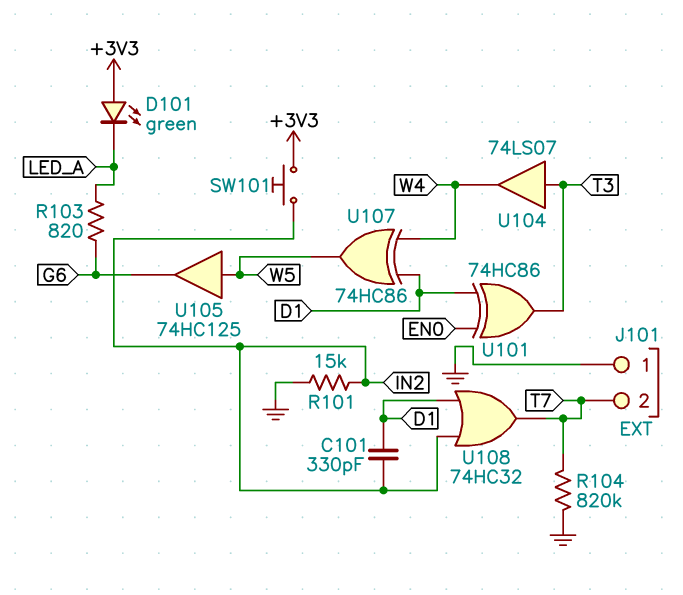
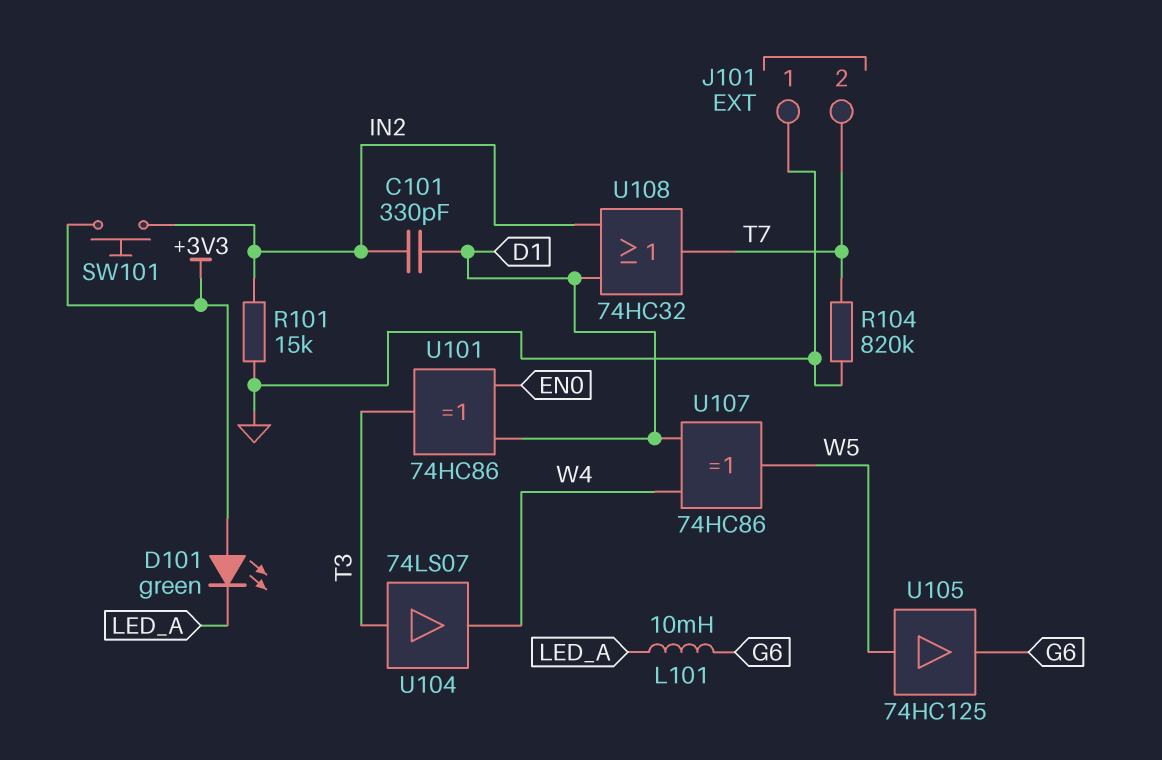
L101: none -> 10mH (G6, LED_A)
R103: 820 (G6, LED_A) -> none

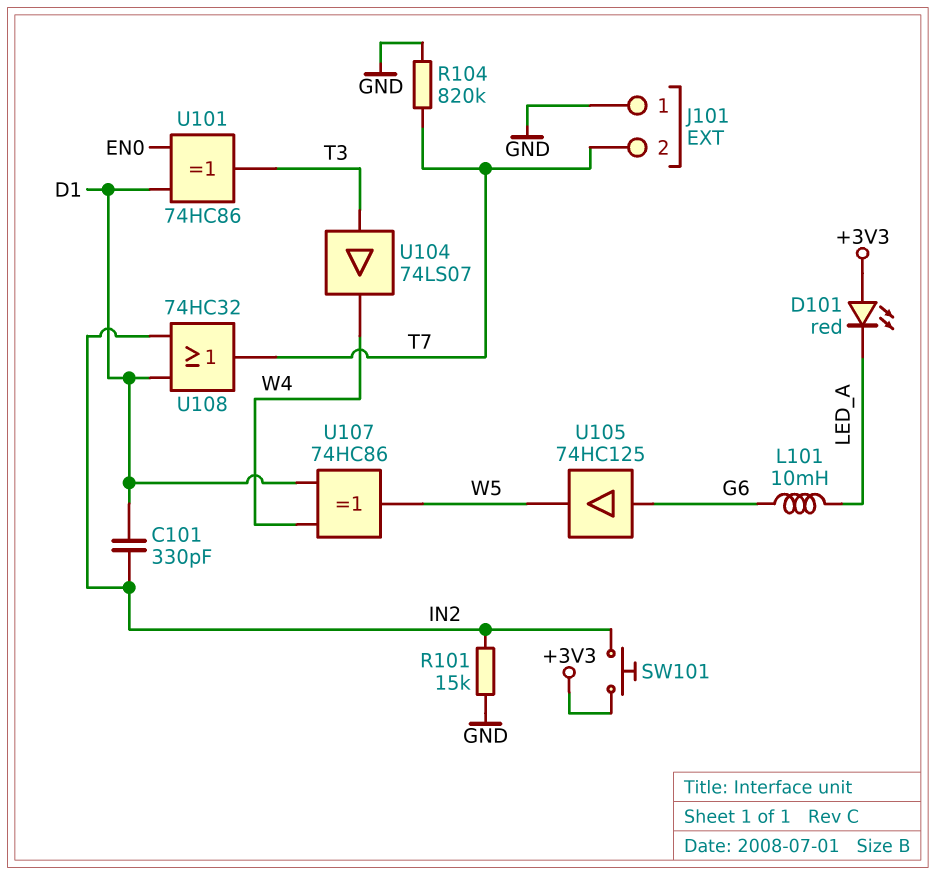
D101: LED green (A +3V3, K LED_A) -> LED red (A +3V3, K LED_A)
U105: buffer 74HC125 (in W5, out G6) -> buffer 74HC125 (in G6, out W5)

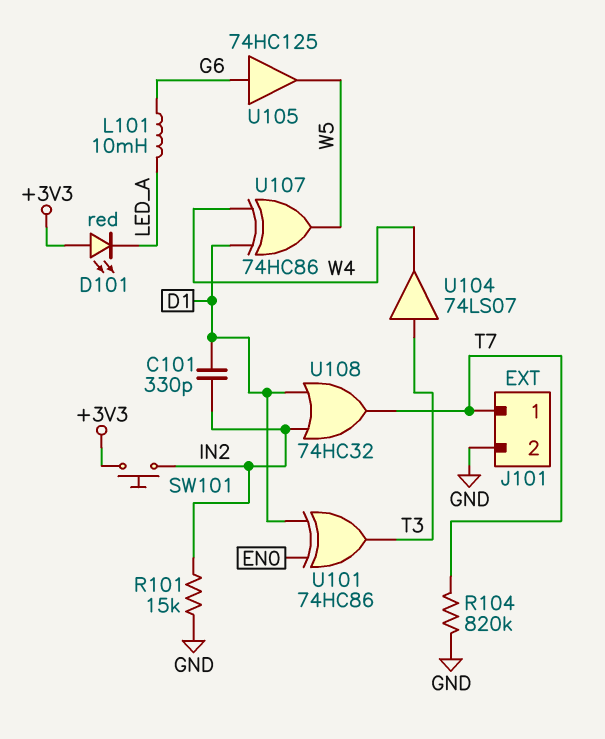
J101 pin 1: GND -> T7
J101 pin 2: T7 -> GND

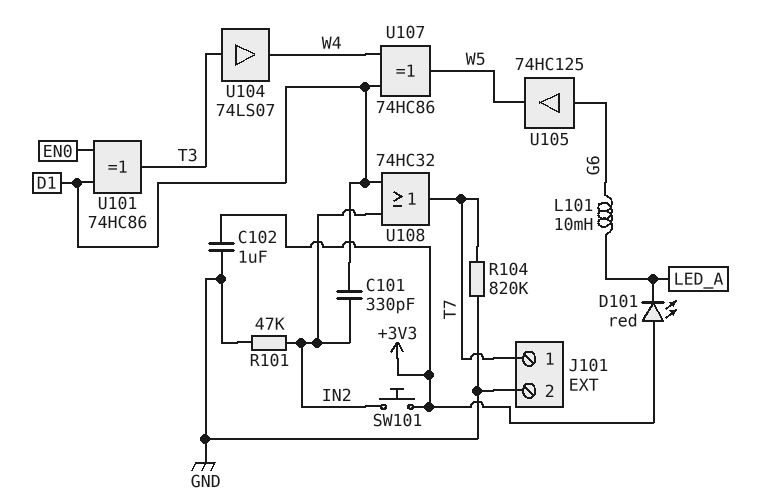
C102: none -> 1uF (+3V3, GND)
R101: 15k (GND, IN2) -> 47k (GND, IN2)

